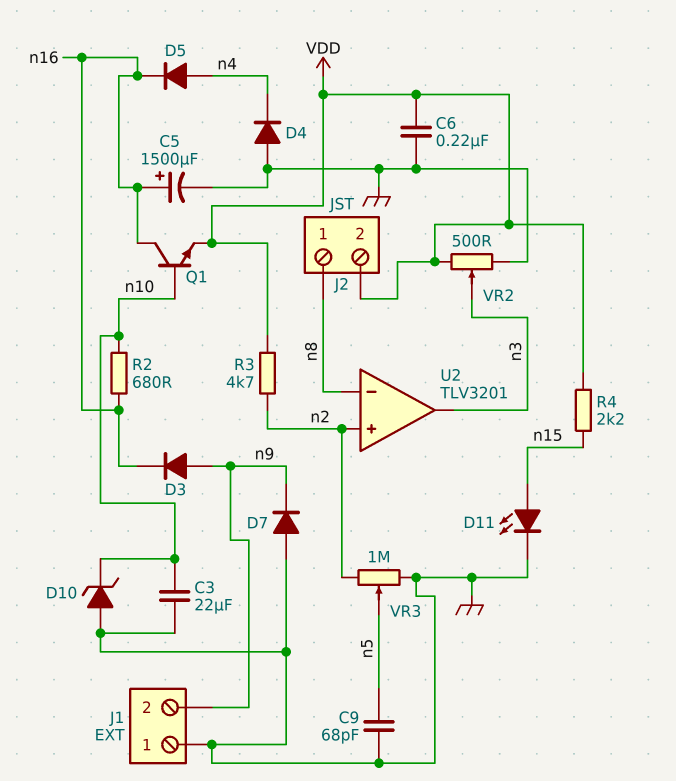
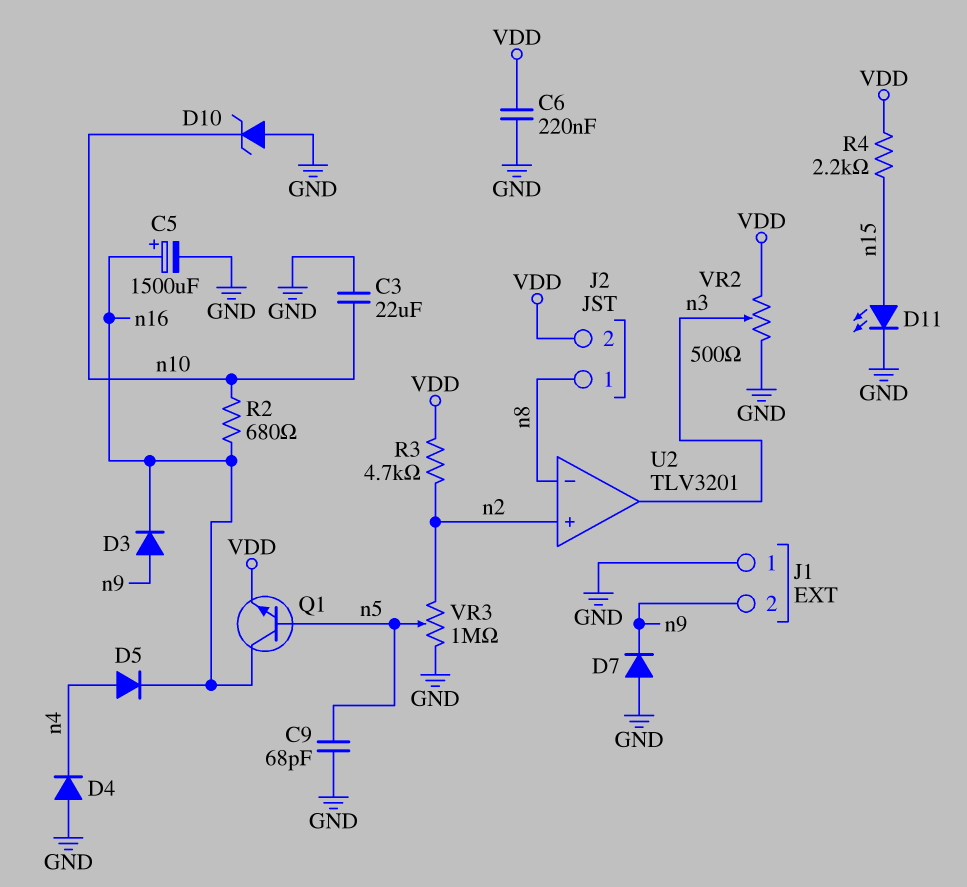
Q1: NPN (B n10, C n16, E VDD) -> NPN (B n5, C n16, E VDD)

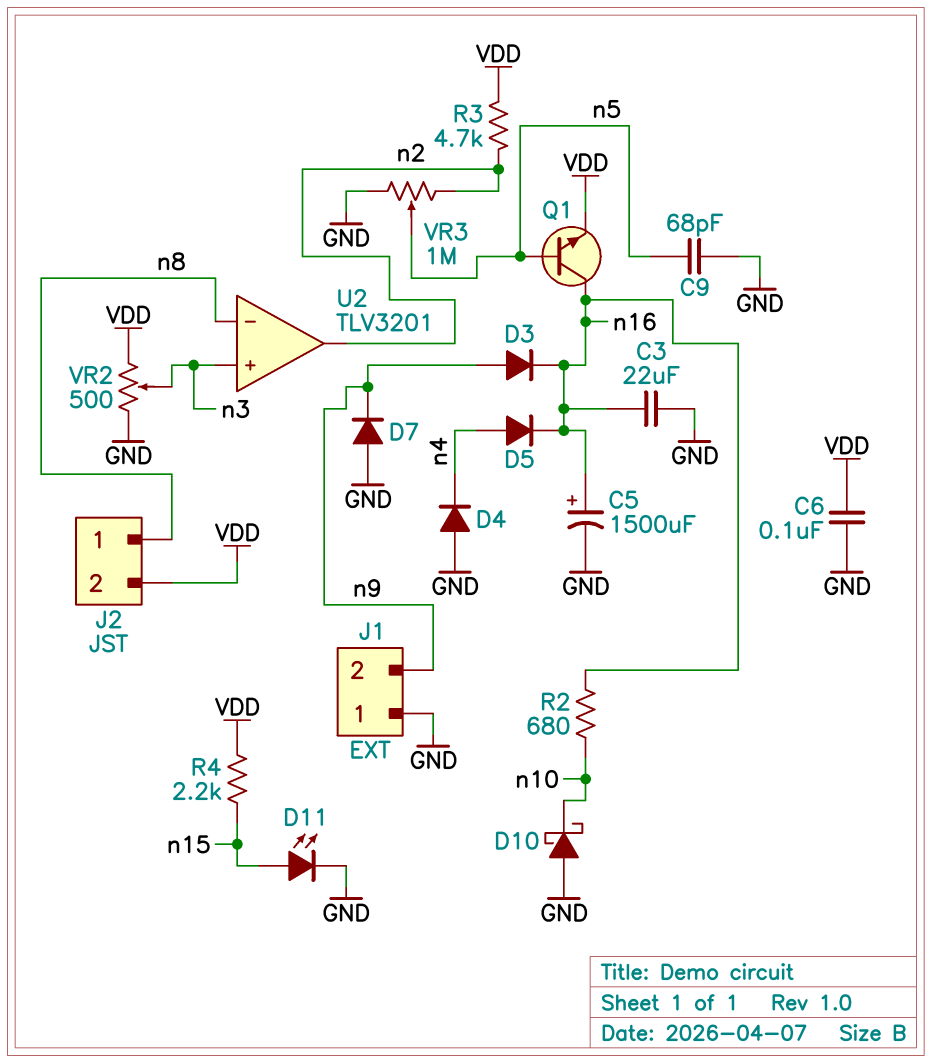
C3: 22uF (GND, n10) -> 22uF (GND, n16)
C6: 220nF (GND, VDD) -> 100nF (GND, VDD)
D10: zener (A GND, K n10) -> schottky (A GND, K n10)
U2 pin in+: n2 -> n3
U2 pin out: n3 -> n2

